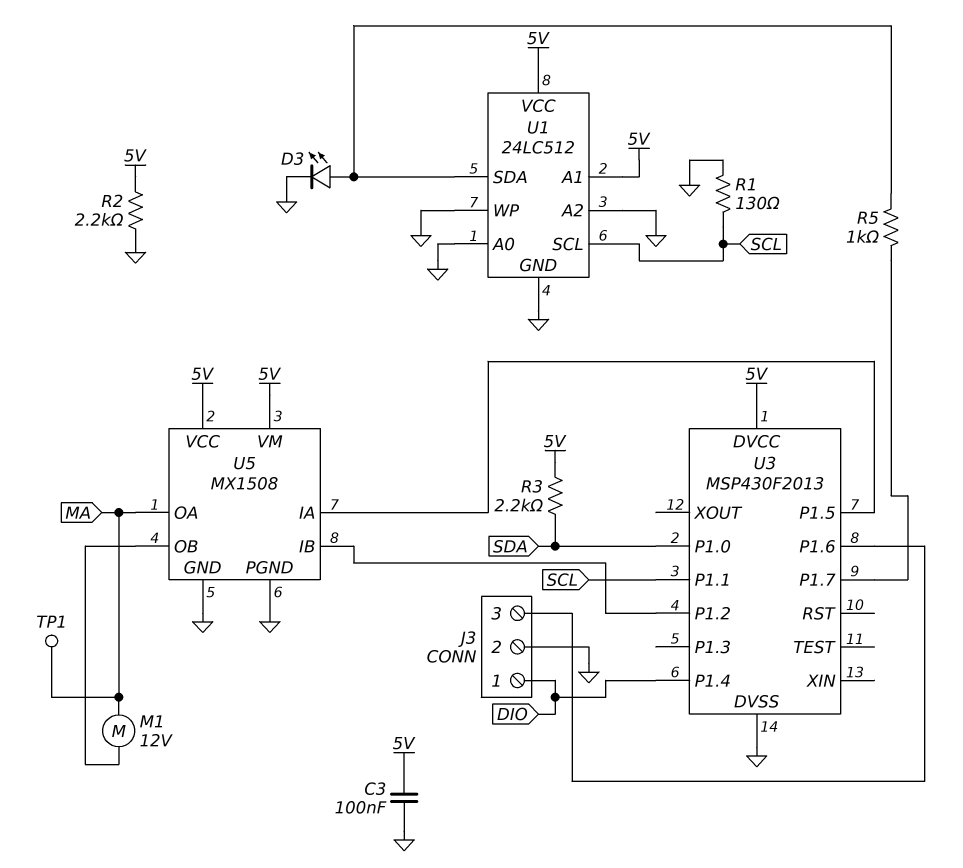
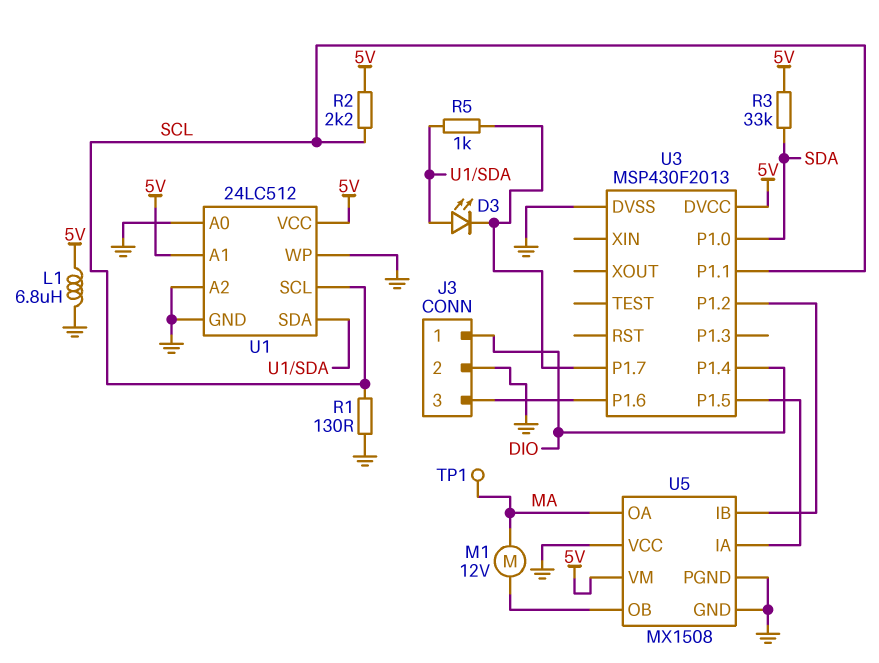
C3: 100nF (5V, GND) -> none
D3: LED (A U1/SDA, K GND) -> LED (A U1/SDA, K U3/P1.7)
L1: none -> 6.8uH (5V, GND)
R2: 2.2k (5V, GND) -> 2.2k (5V, SCL)
R3: 2.2k (5V, SDA) -> 33k (5V, SDA)
U5 pin VCC: 5V -> GND

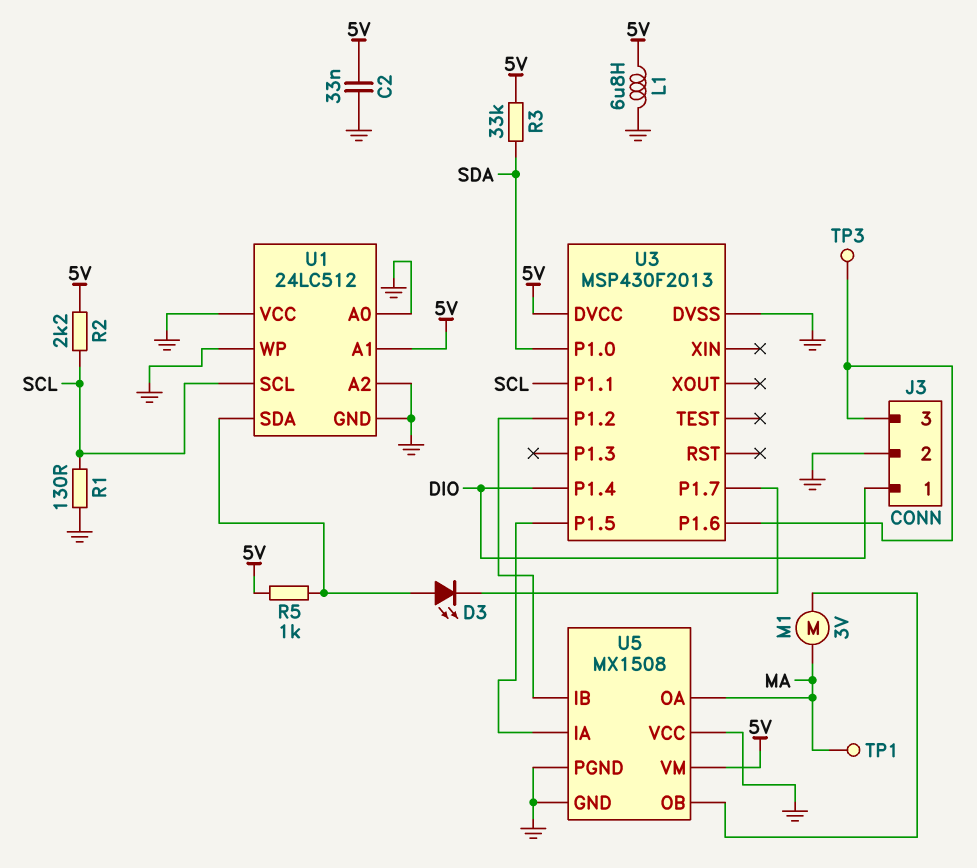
C2: none -> 33nF (5V, GND)
M1: motor 12V (MA, U5/OB) -> motor 3V (MA, U5/OB)
R5: 1k (U1/SDA, U3/P1.7) -> 1k (5V, U1/SDA)
TP3: none -> test point (J3/3)
U1 pin VCC: 5V -> GND

